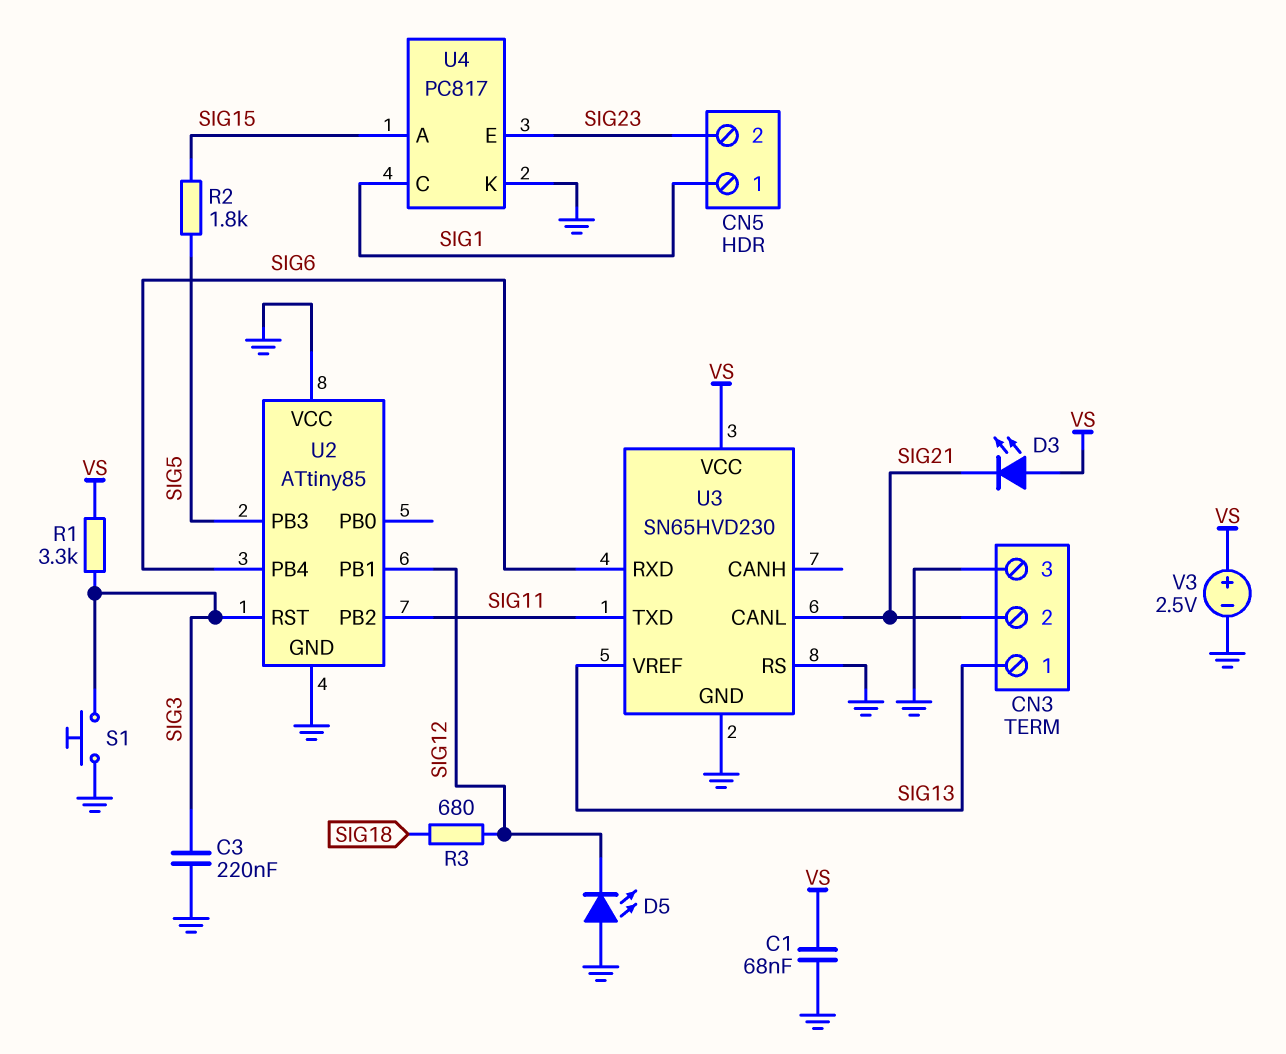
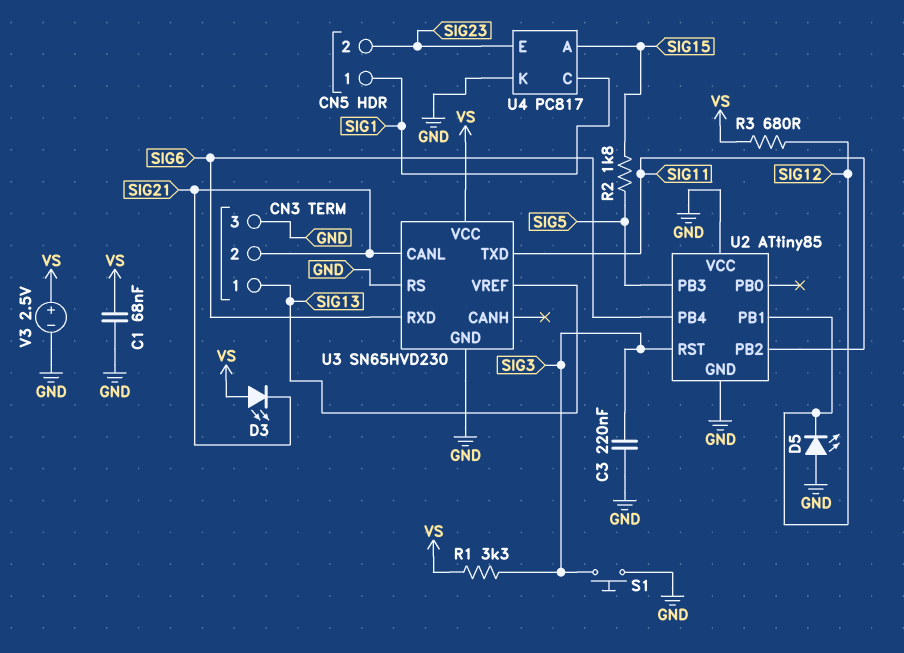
R3: 680 (SIG12, SIG18) -> 680 (SIG12, VS)

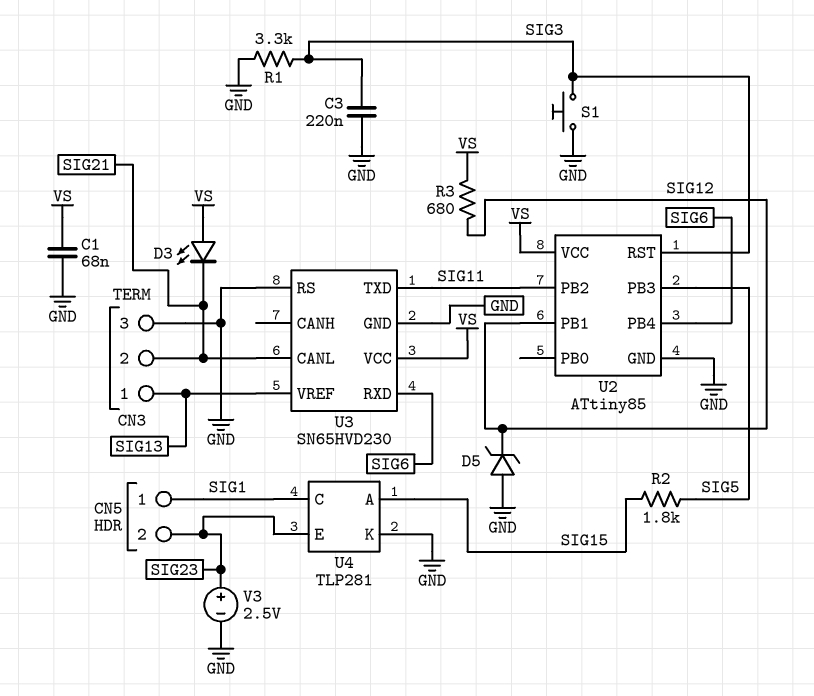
D5: LED (A GND, K SIG12) -> zener (A GND, K SIG12)
R1: 3.3k (SIG3, VS) -> 3.3k (GND, SIG3)
U2 pin VCC: GND -> VS
U4: PC817 -> TLP281
V3: 2.5V (plus VS, minus GND) -> 2.5V (plus SIG23, minus GND)

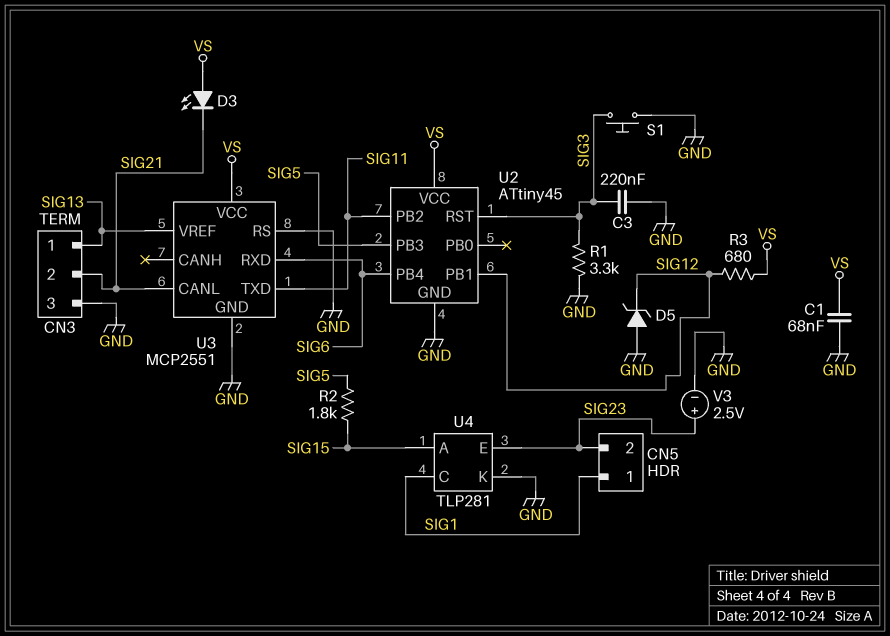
U2: ATtiny85 -> ATtiny45
U3: SN65HVD230 -> MCP2551

